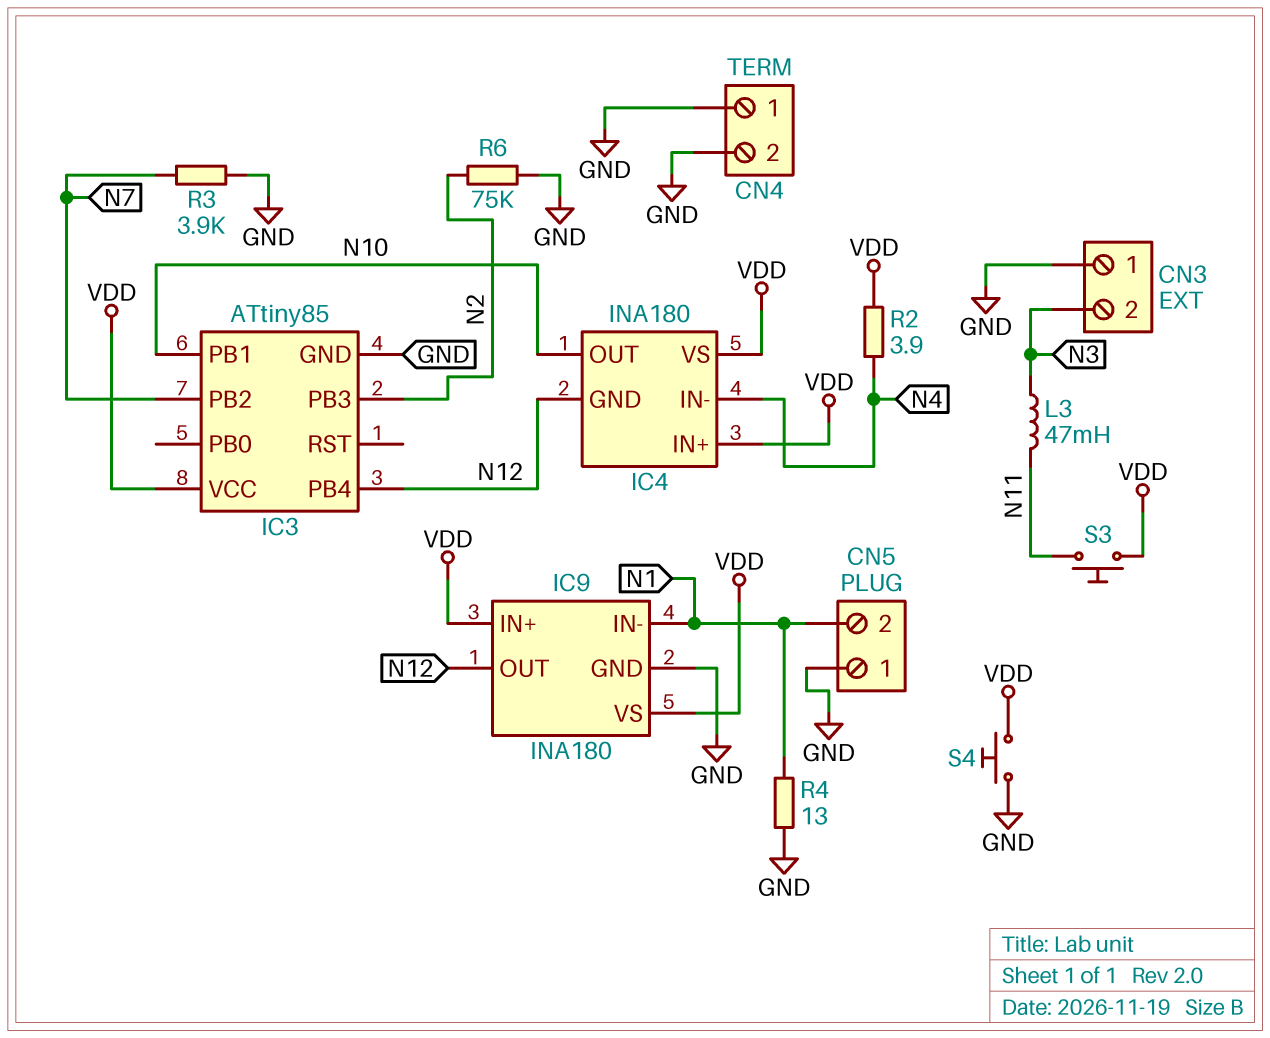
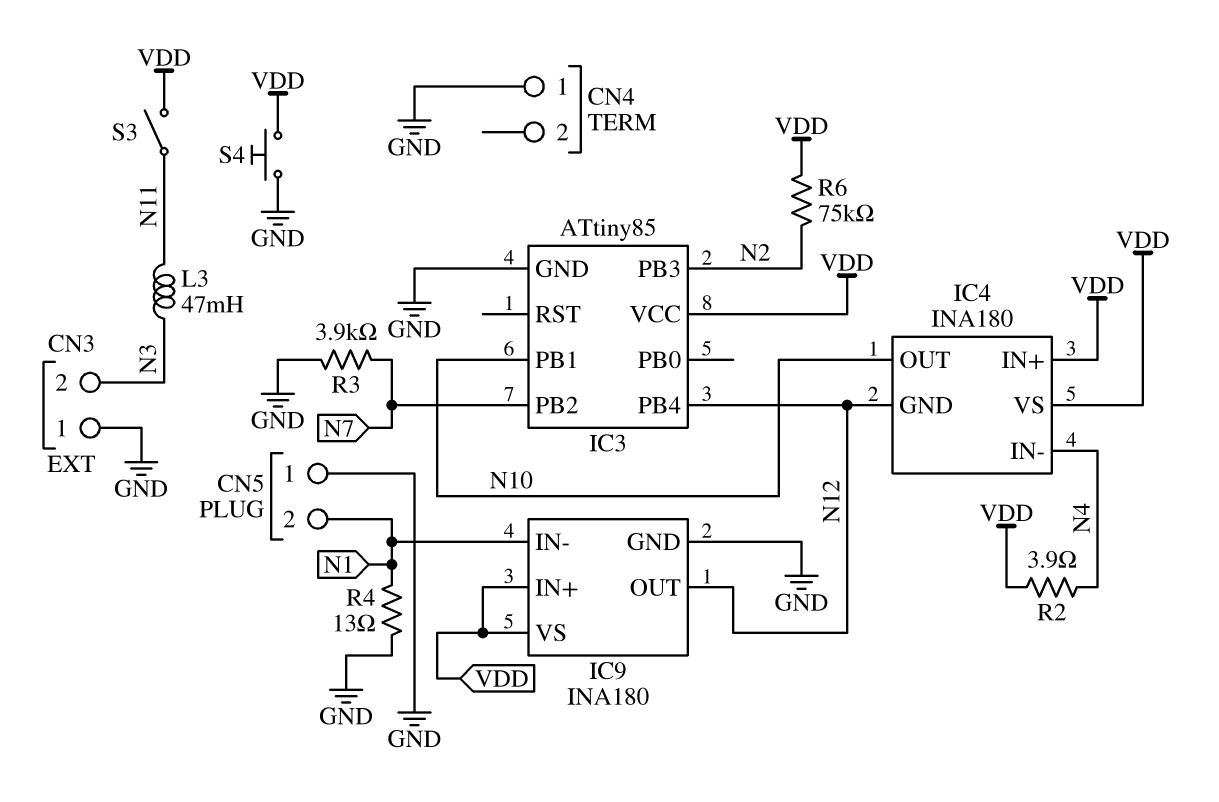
CN4 pin 2: GND -> none
R6: 75k (GND, N2) -> 75k (N2, VDD)
S3: button (N11, VDD) -> switch (N11, VDD)

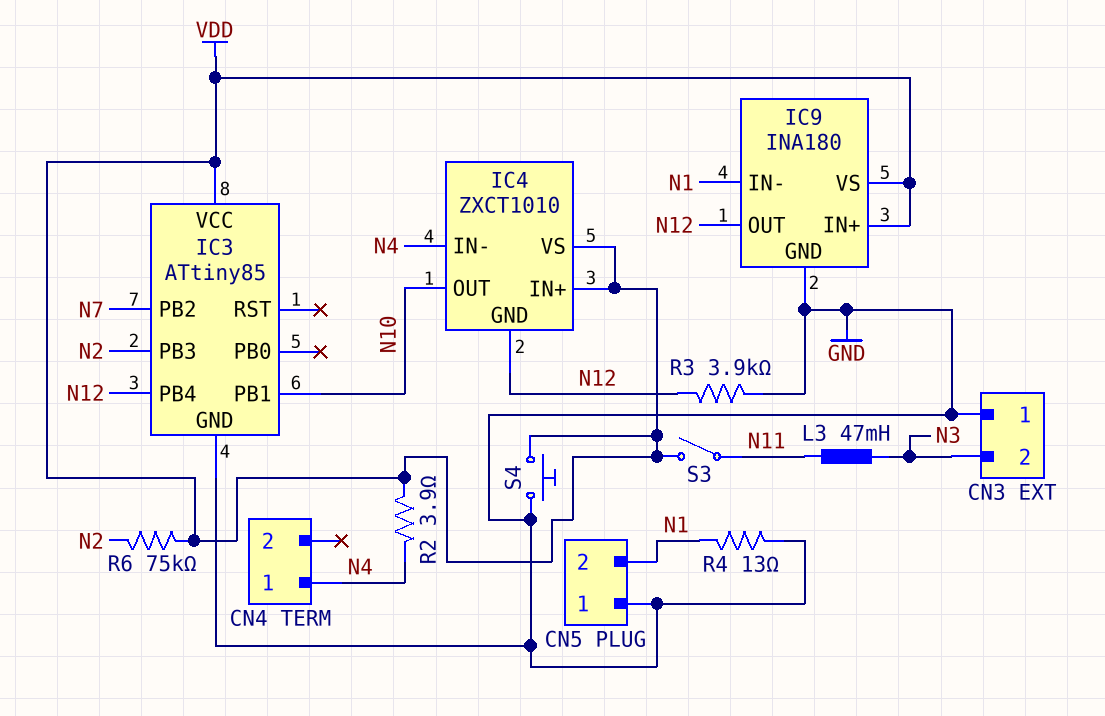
CN4 pin 1: GND -> N4
IC4: INA180 -> ZXCT1010
R3: 3.9k (GND, N7) -> 3.9k (GND, N12)

